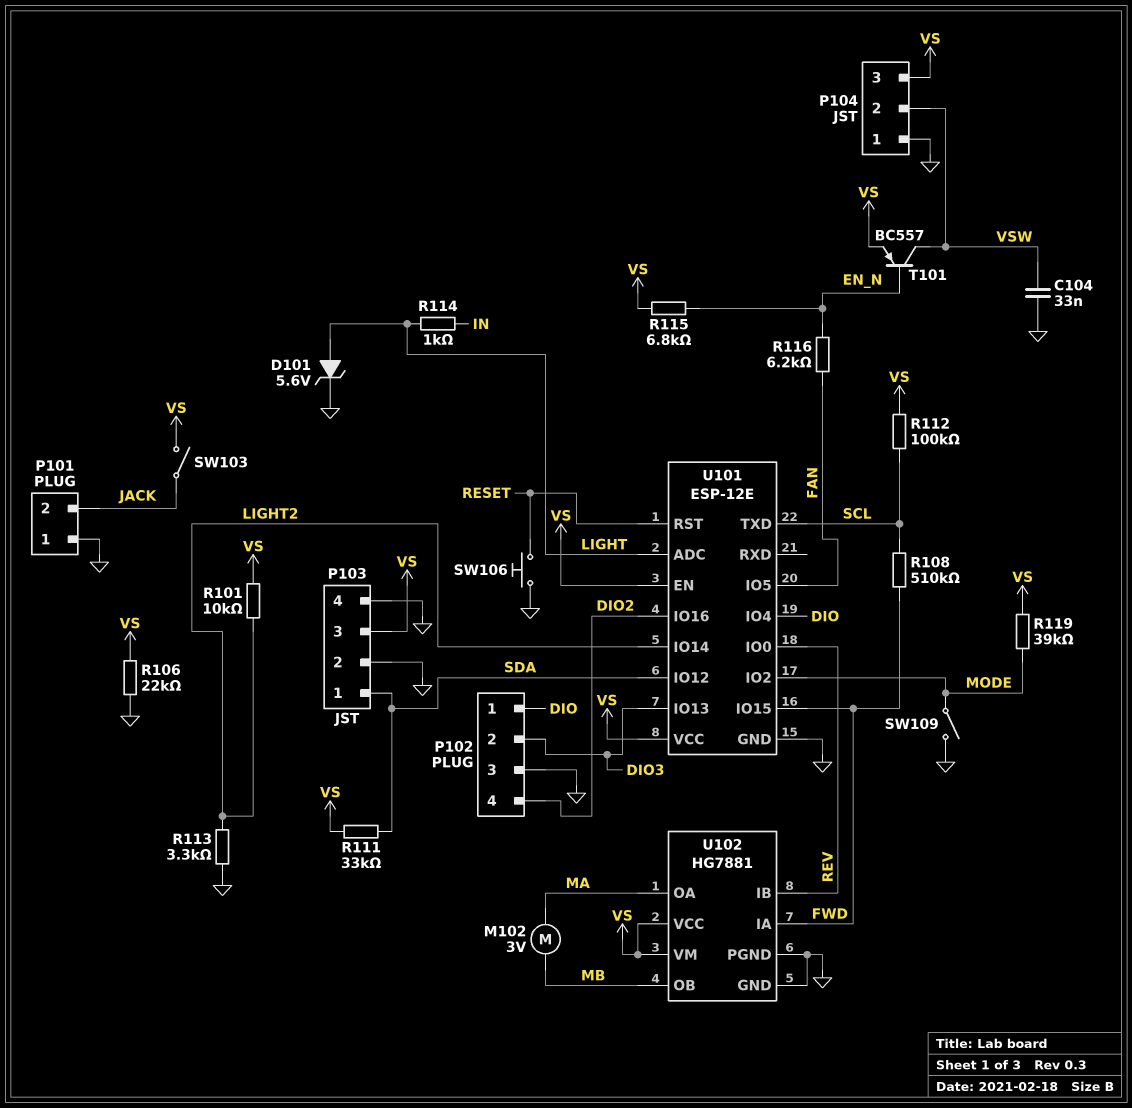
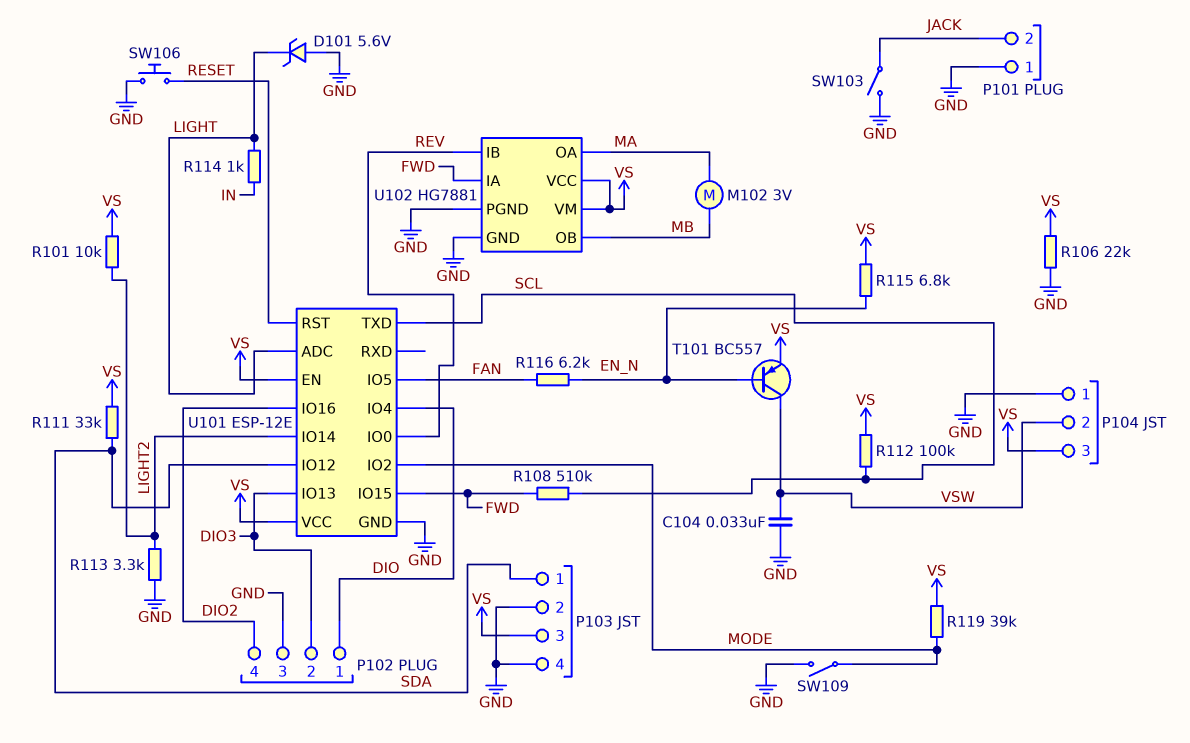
D101: zener 5.6V (A LIGHT, K GND) -> zener 5.6V (A GND, K LIGHT)
SW103: switch (JACK, VS) -> switch (GND, JACK)

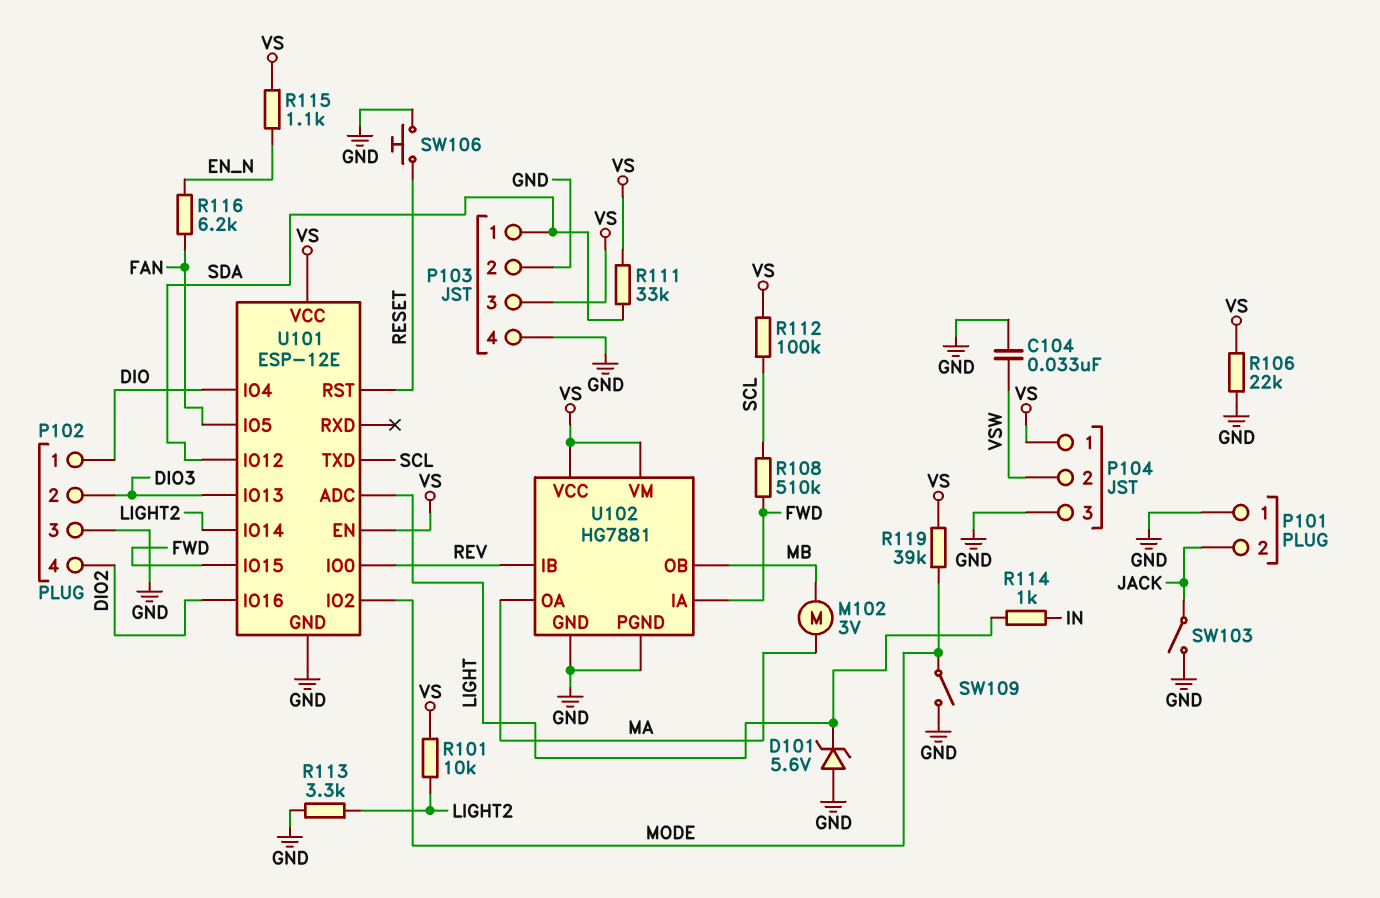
P104 pin 1: GND -> VS
P104 pin 3: VS -> GND
R115: 6.8k (EN_N, VS) -> 1.1k (EN_N, VS)
T101: PNP BC557 (B EN_N, C VSW, E VS) -> none

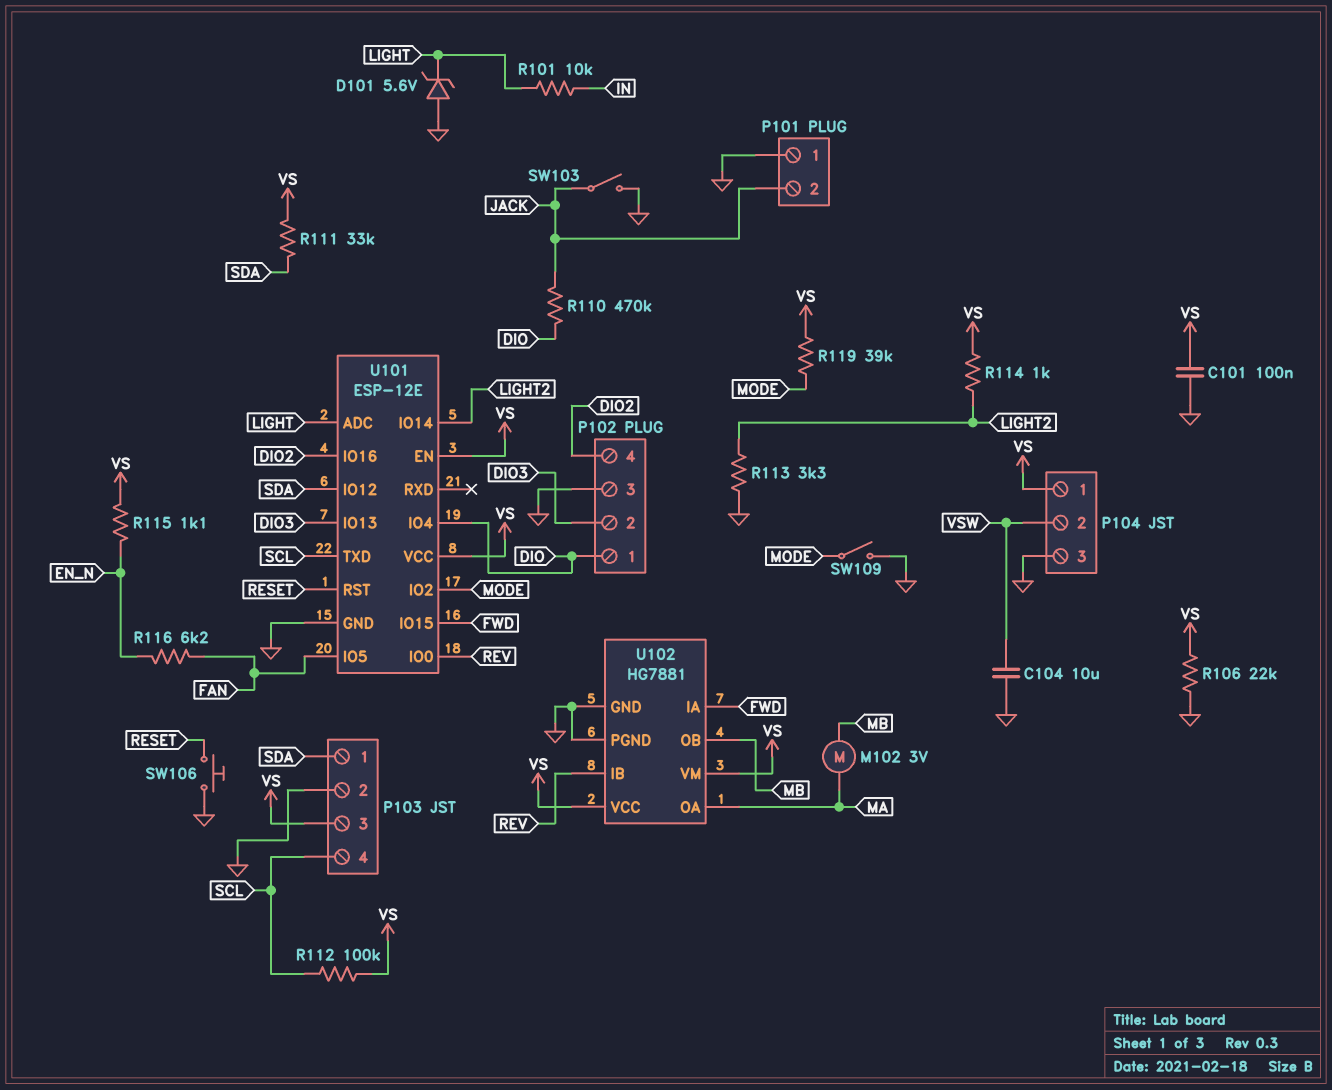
C101: none -> 100nF (GND, VS)
C104: 33nF (GND, VSW) -> 10uF (GND, VSW)
P103 pin 4: GND -> SCL
R101: 10k (LIGHT2, VS) -> 10k (IN, LIGHT)
R108: 510k (FWD, SCL) -> none
R110: none -> 470k (DIO, JACK)
R114: 1k (IN, LIGHT) -> 1k (LIGHT2, VS)

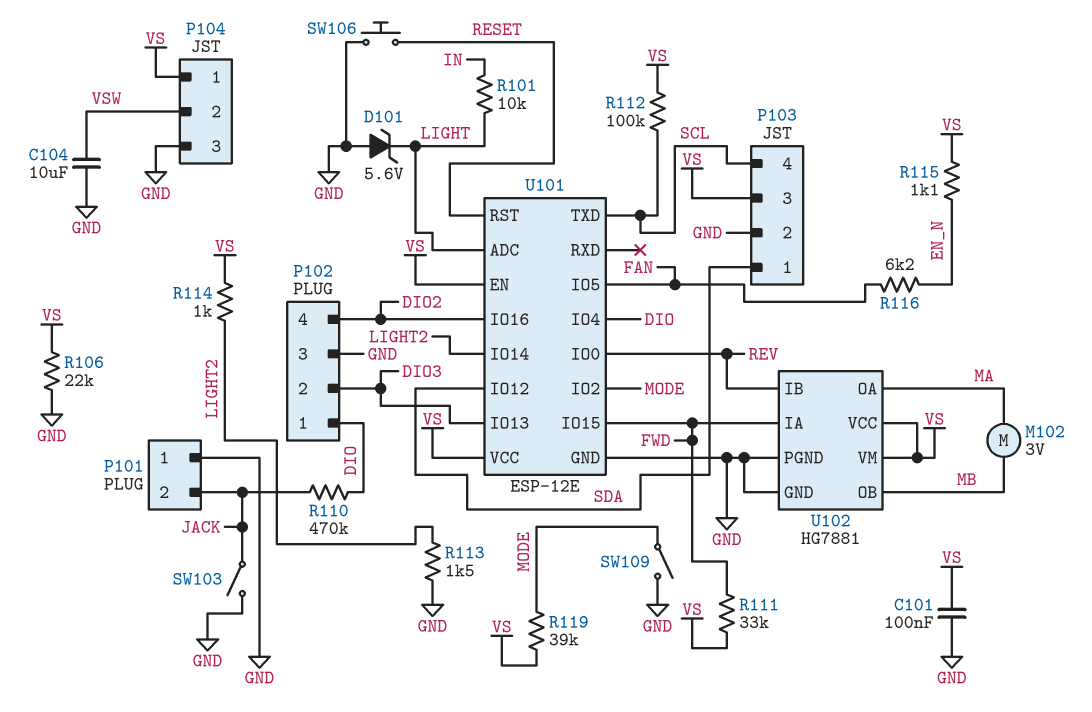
R111: 33k (SDA, VS) -> 33k (FWD, VS)
R113: 3.3k (GND, LIGHT2) -> 1.5k (GND, LIGHT2)

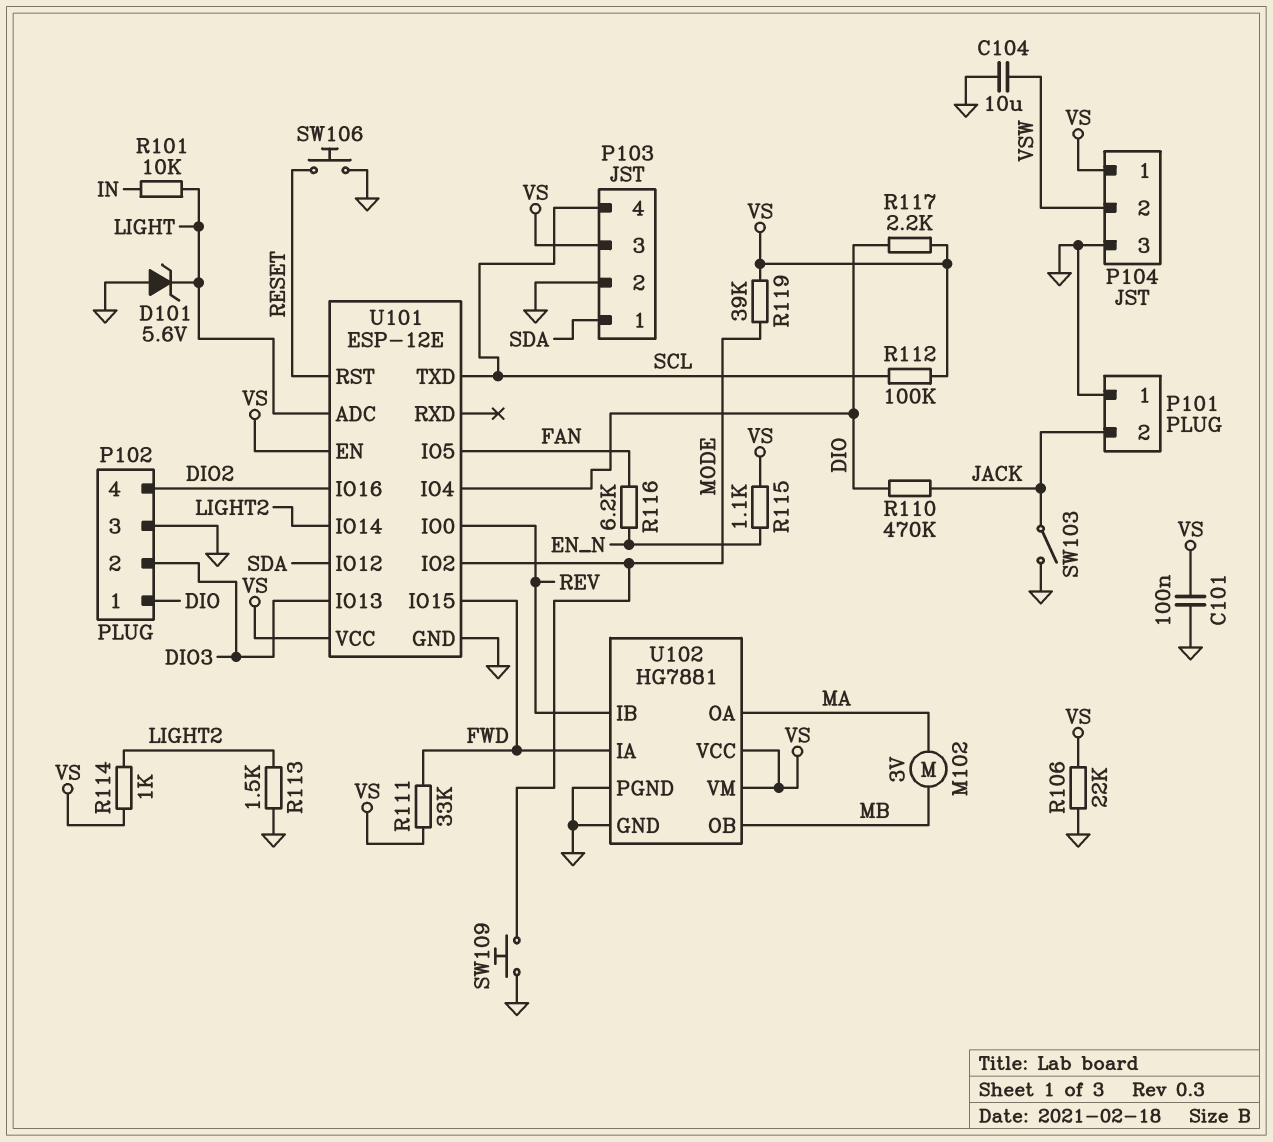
R117: none -> 2.2k (DIO, VS)
SW109: switch (GND, MODE) -> button (GND, MODE)

